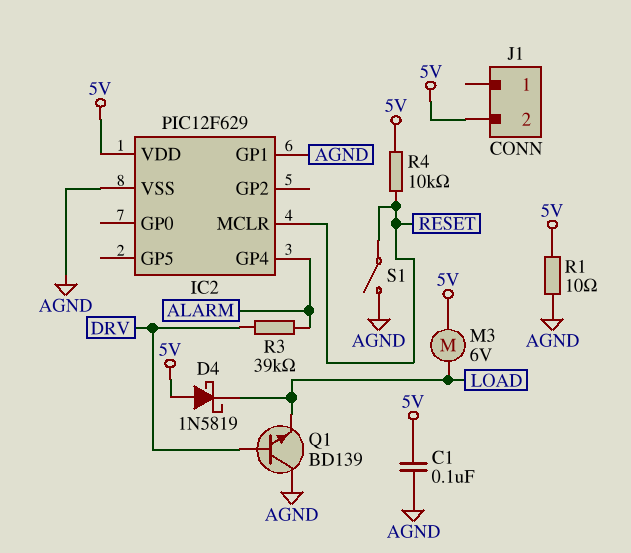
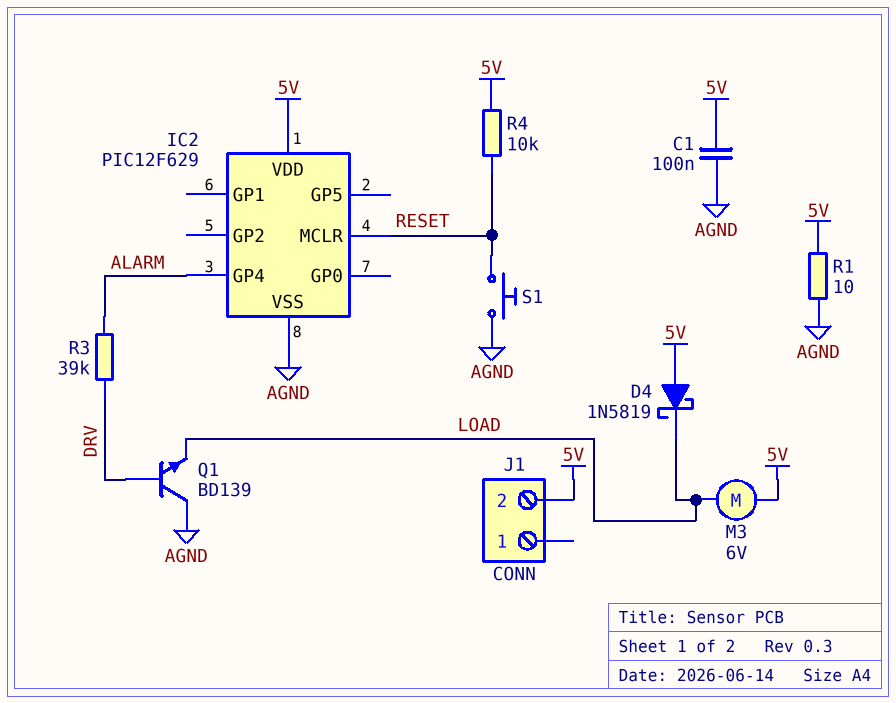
IC2 pin GP1: AGND -> none
S1: switch (AGND, RESET) -> button (AGND, RESET)

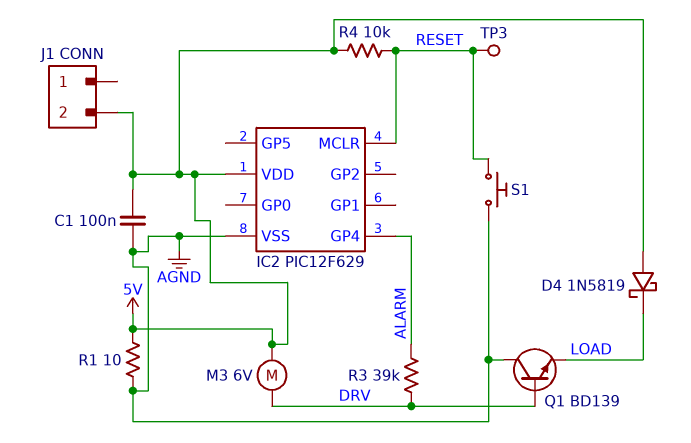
M3: motor 6V (5V, LOAD) -> motor 6V (5V, DRV)
TP3: none -> test point (RESET)

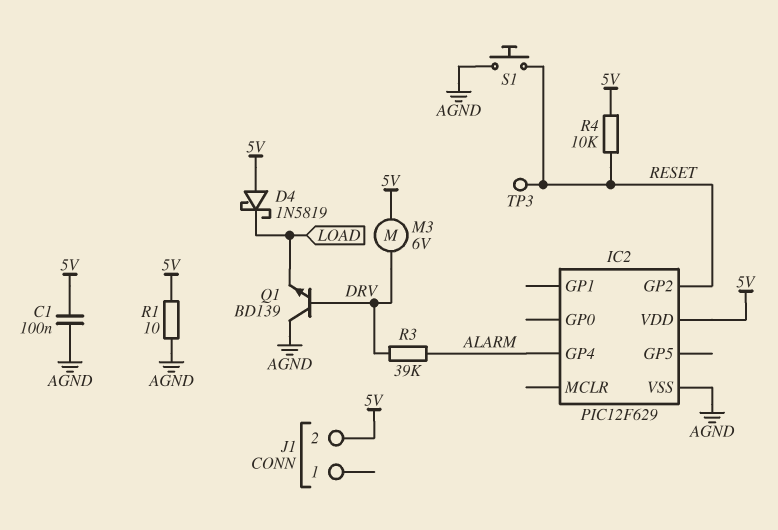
IC2 pin GP2: none -> RESET
IC2 pin MCLR: RESET -> none

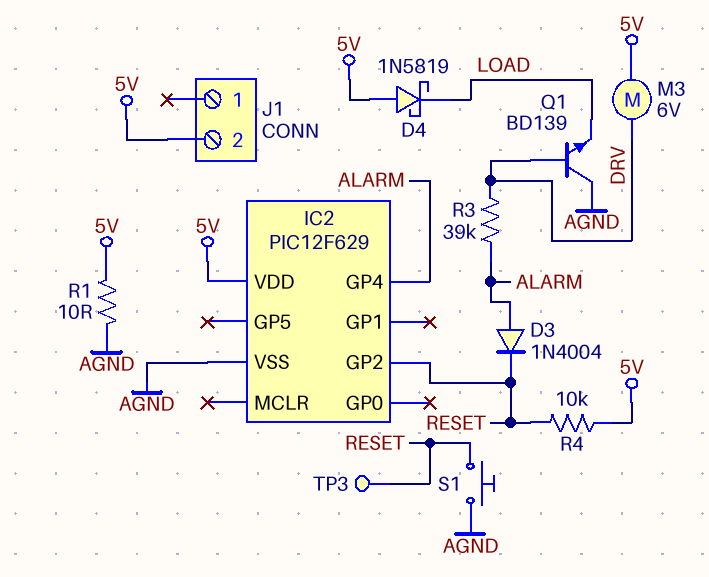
C1: 100nF (5V, AGND) -> none
D3: none -> diode 1N4004 (A ALARM, K RESET)

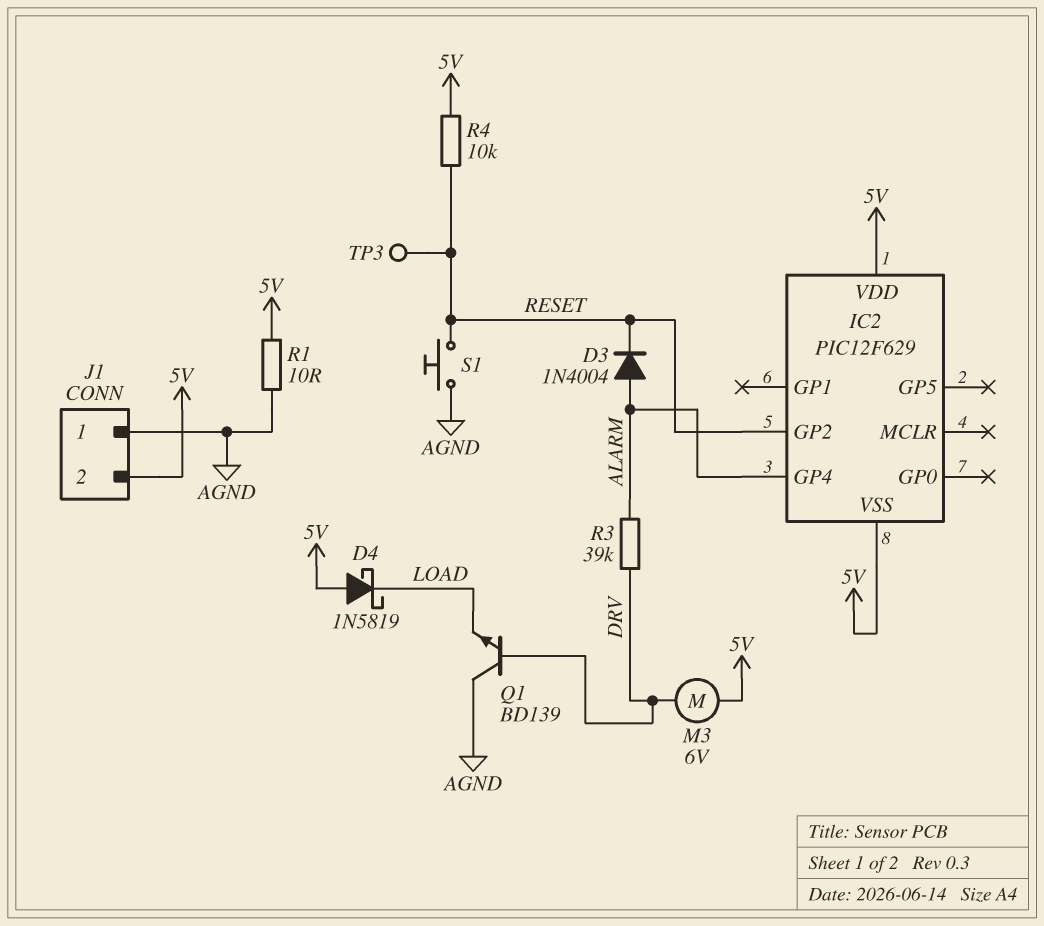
IC2 pin VSS: AGND -> 5V
J1 pin 1: none -> AGND

